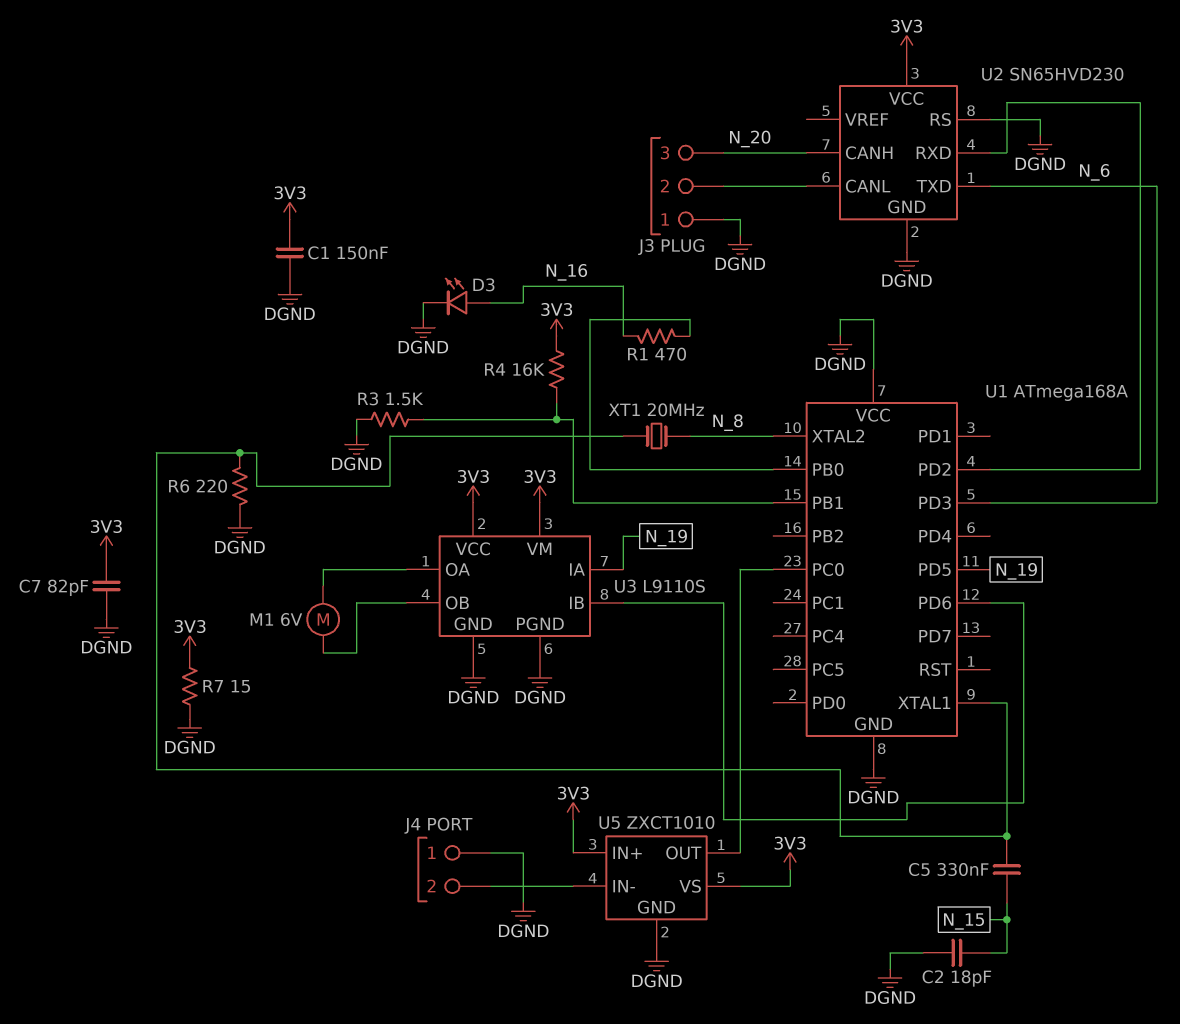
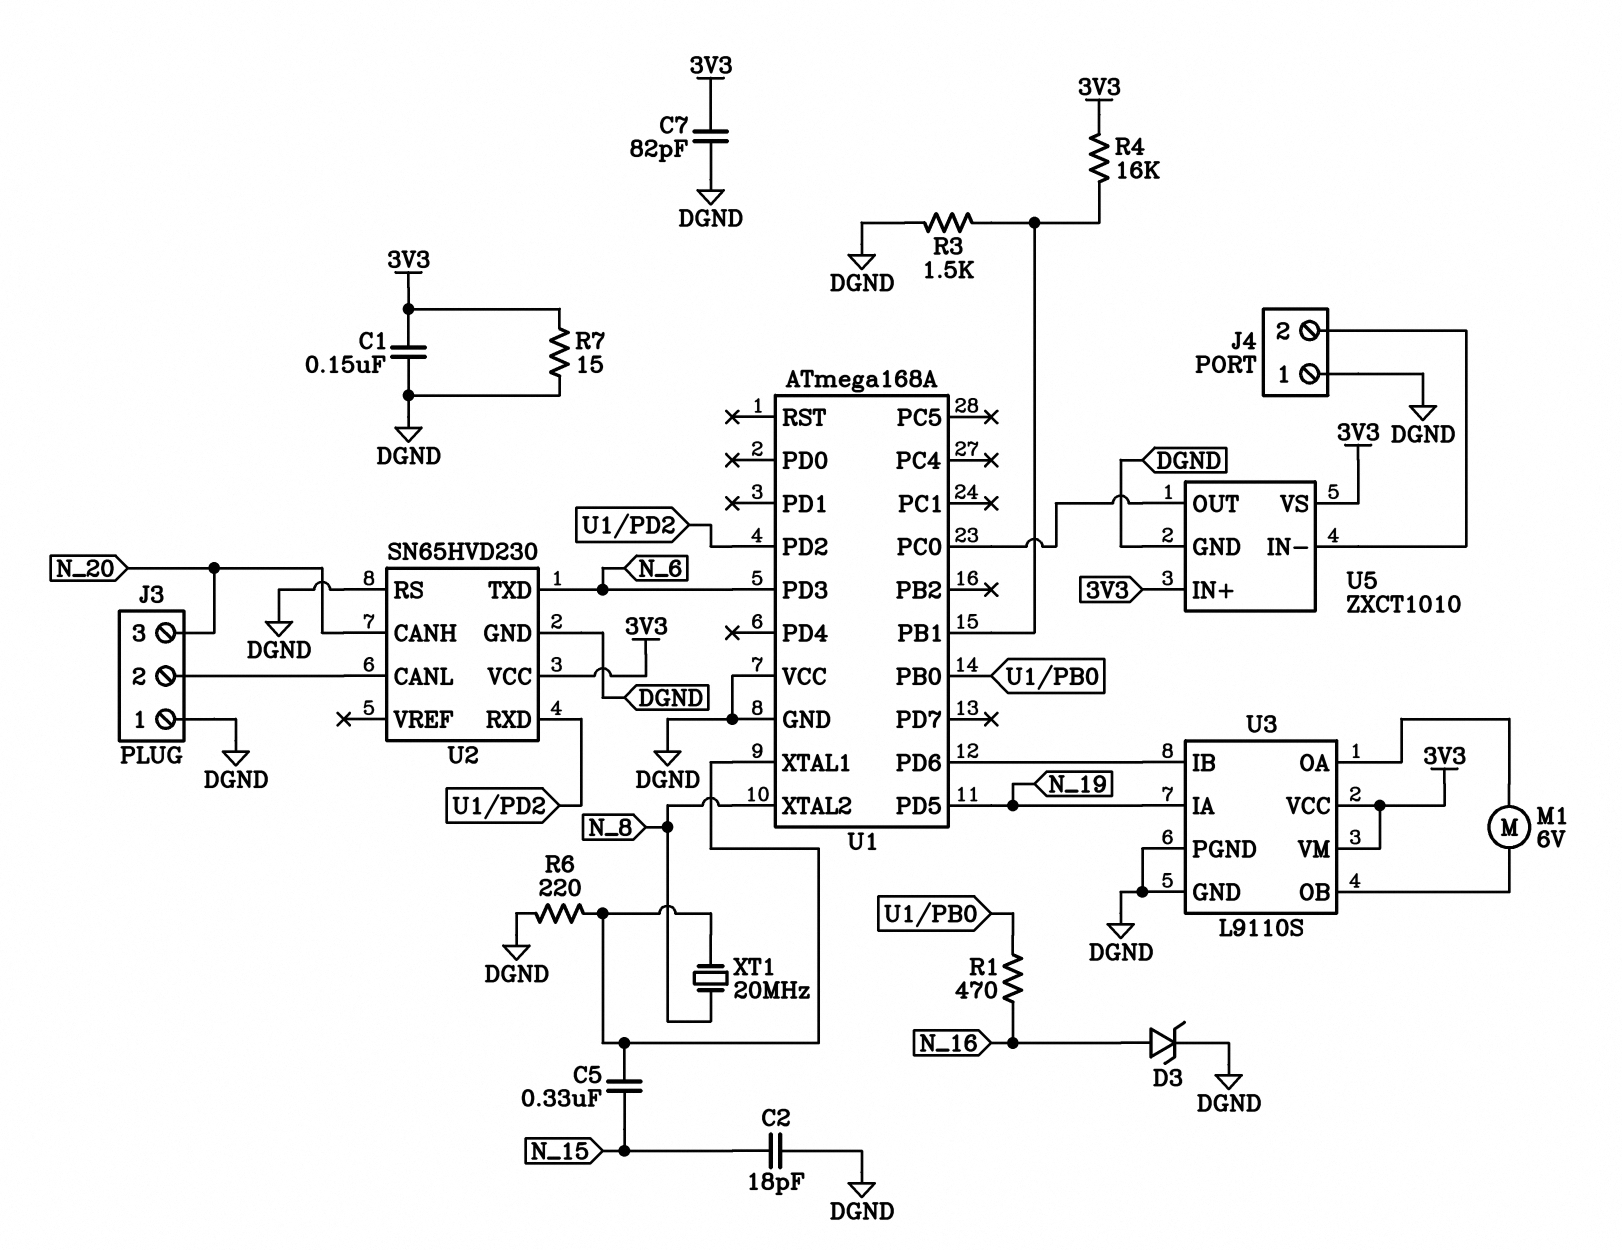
D3: LED (A N_16, K DGND) -> zener (A N_16, K DGND)

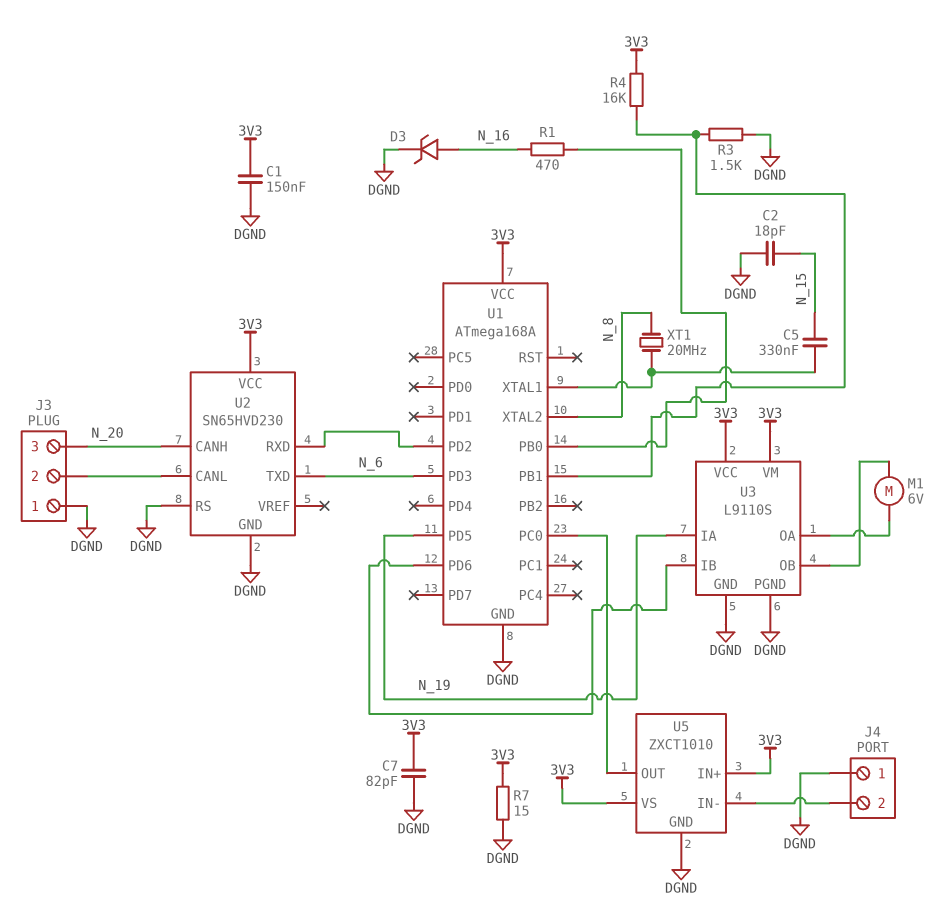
R6: 220 (DGND, U1/XTAL1) -> none
U1 pin VCC: DGND -> 3V3

